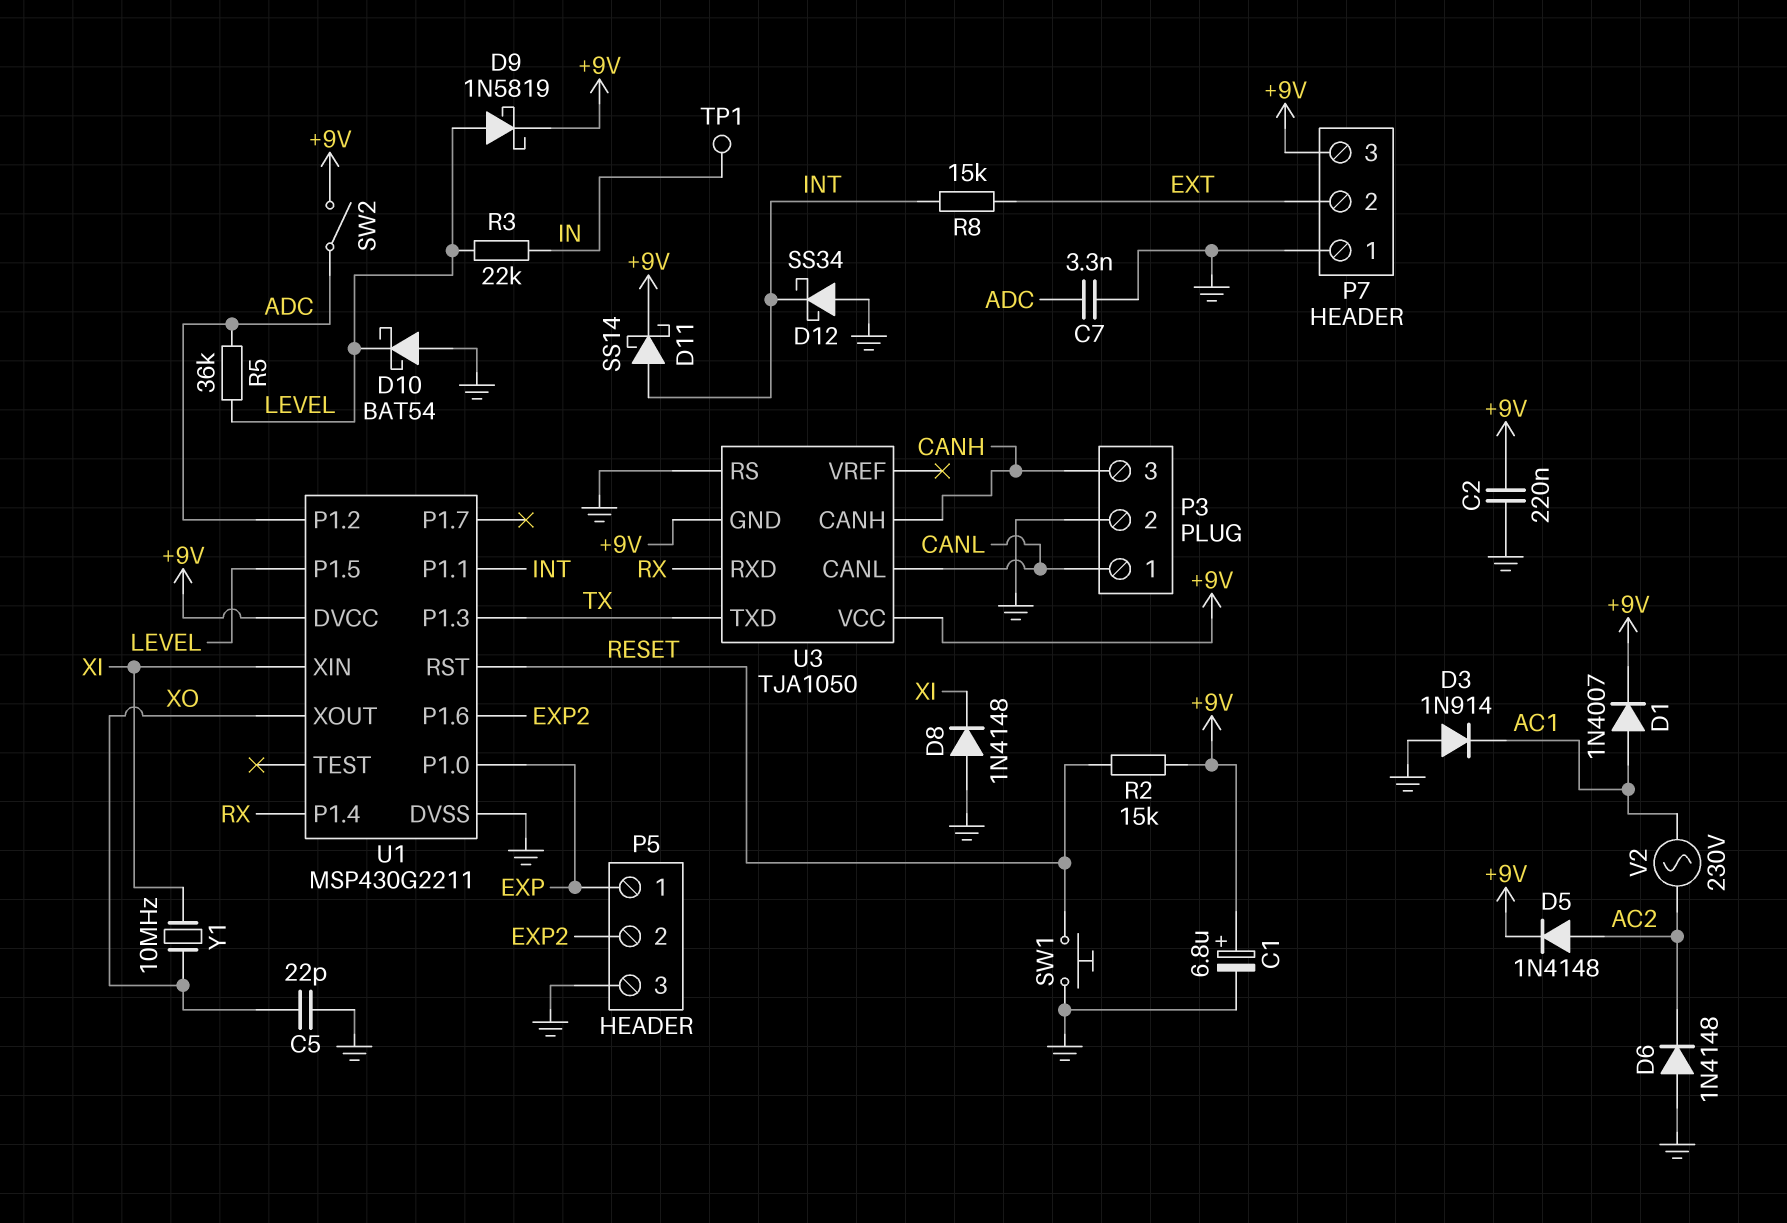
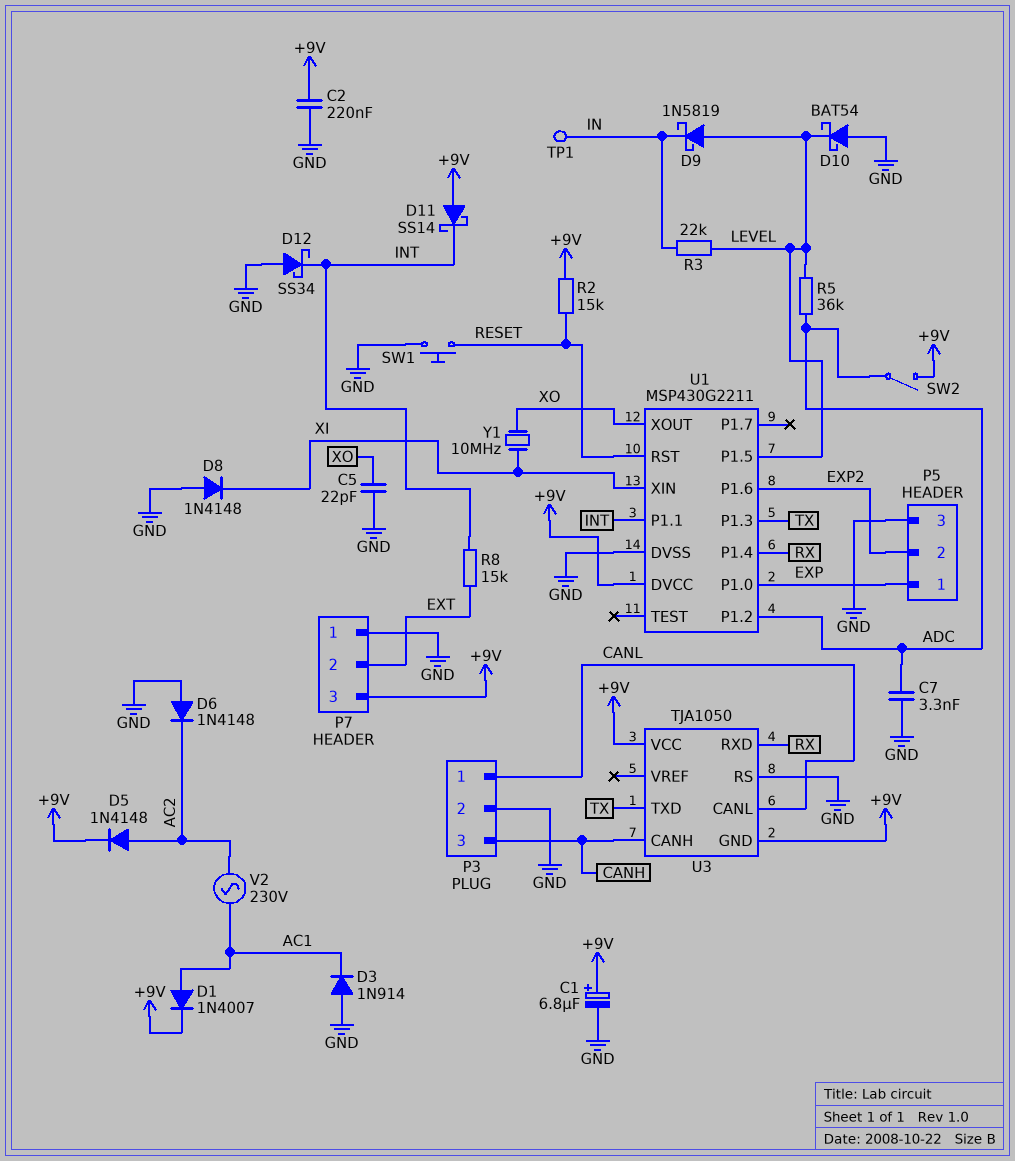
D9: schottky 1N5819 (A LEVEL, K +9V) -> schottky 1N5819 (A LEVEL, K IN)
D11: schottky SS14 (A INT, K +9V) -> schottky SS14 (A +9V, K INT)

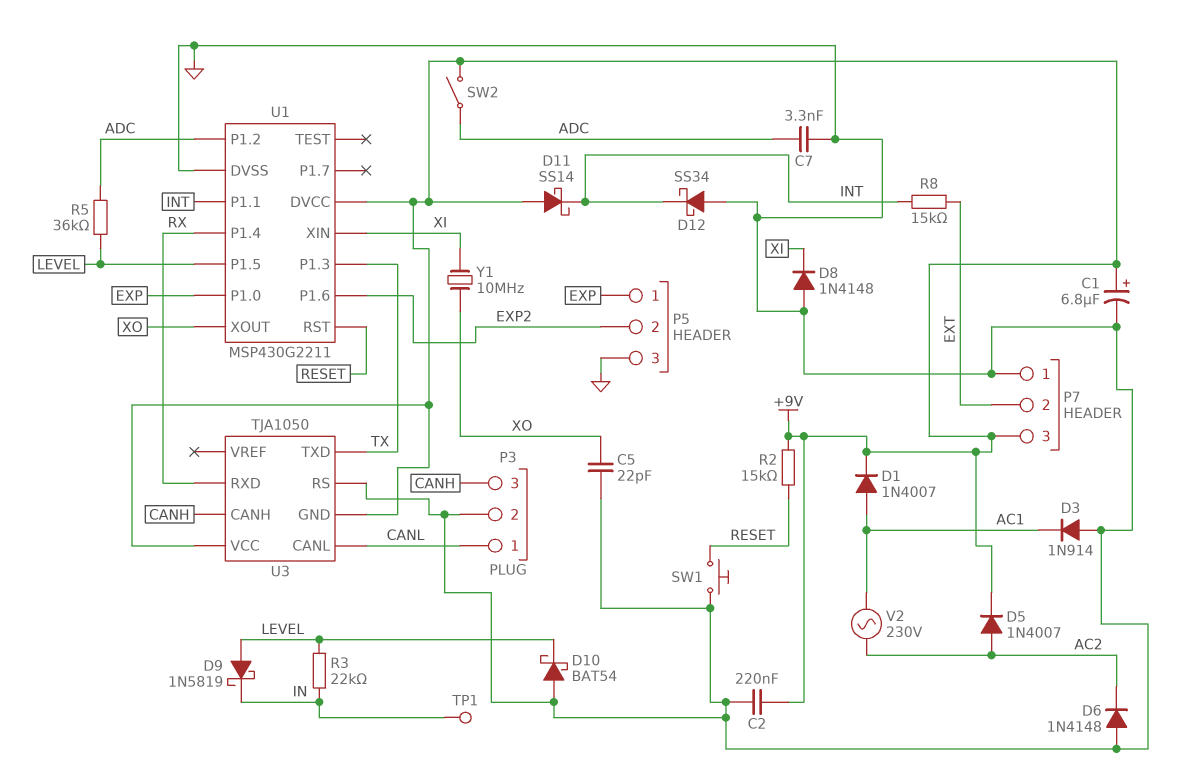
D5: diode 1N4148 (A AC2, K +9V) -> diode 1N4007 (A AC2, K +9V)

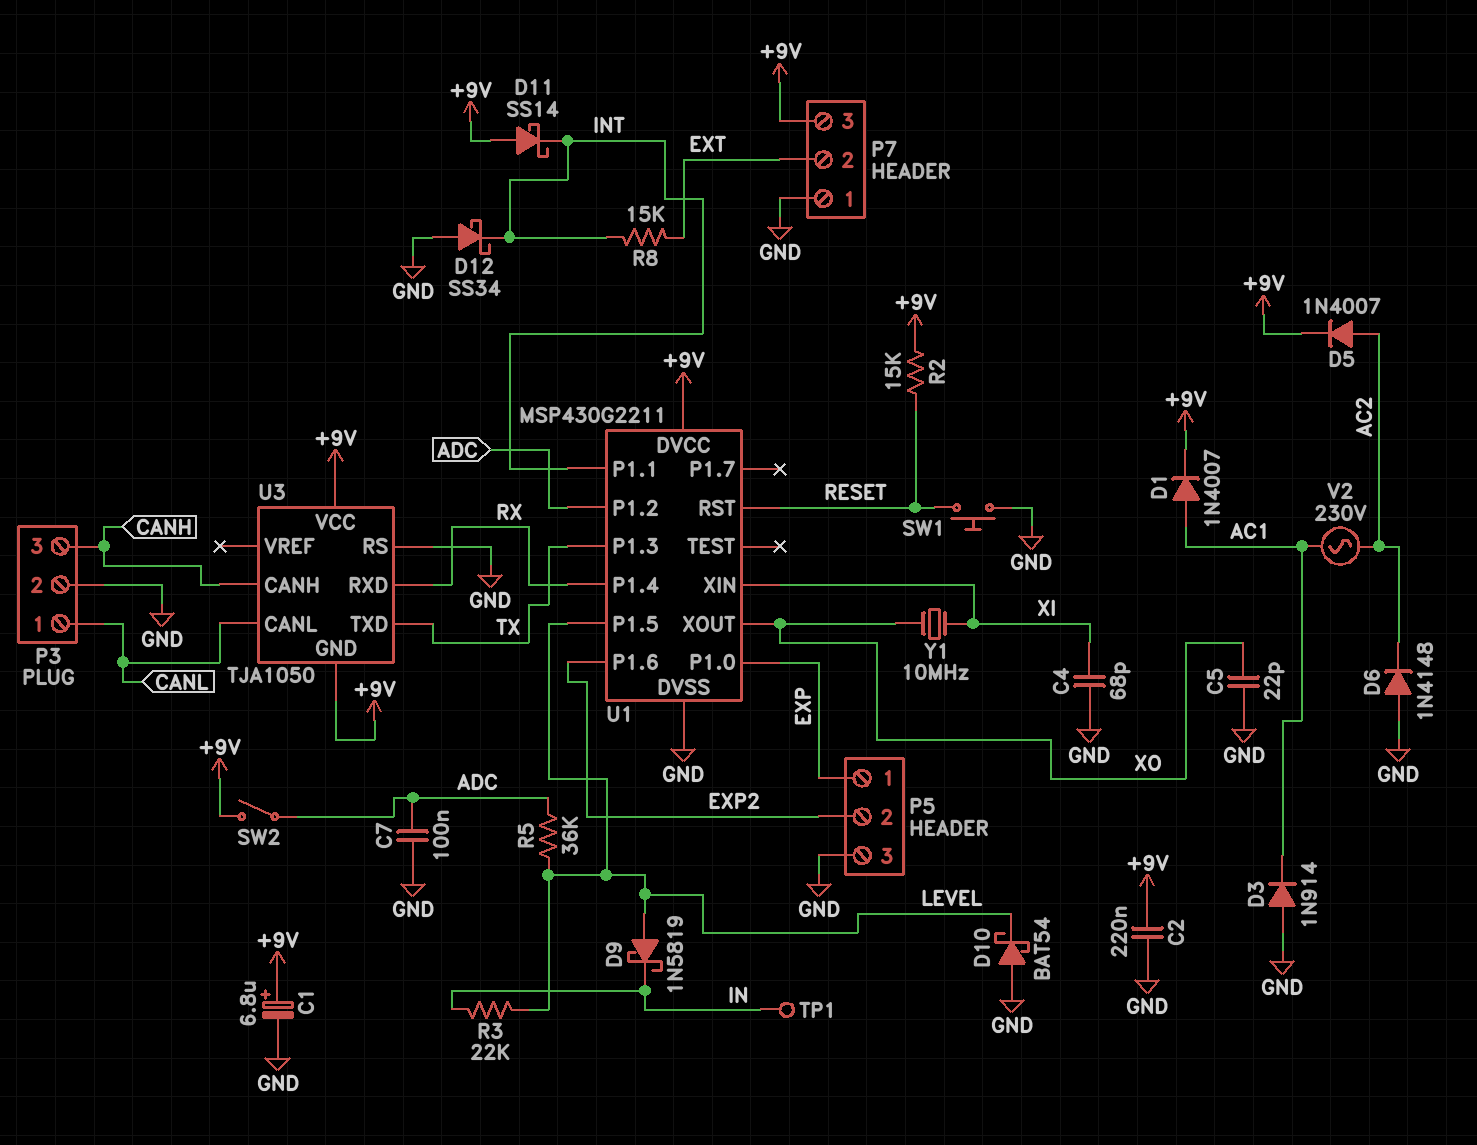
C4: none -> 68pF (GND, XI)
C7: 3.3nF (ADC, GND) -> 100nF (ADC, GND)
D8: diode 1N4148 (A GND, K XI) -> none

